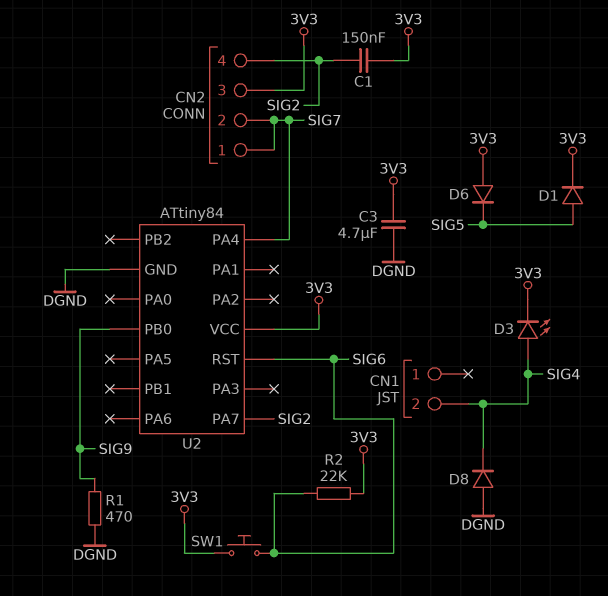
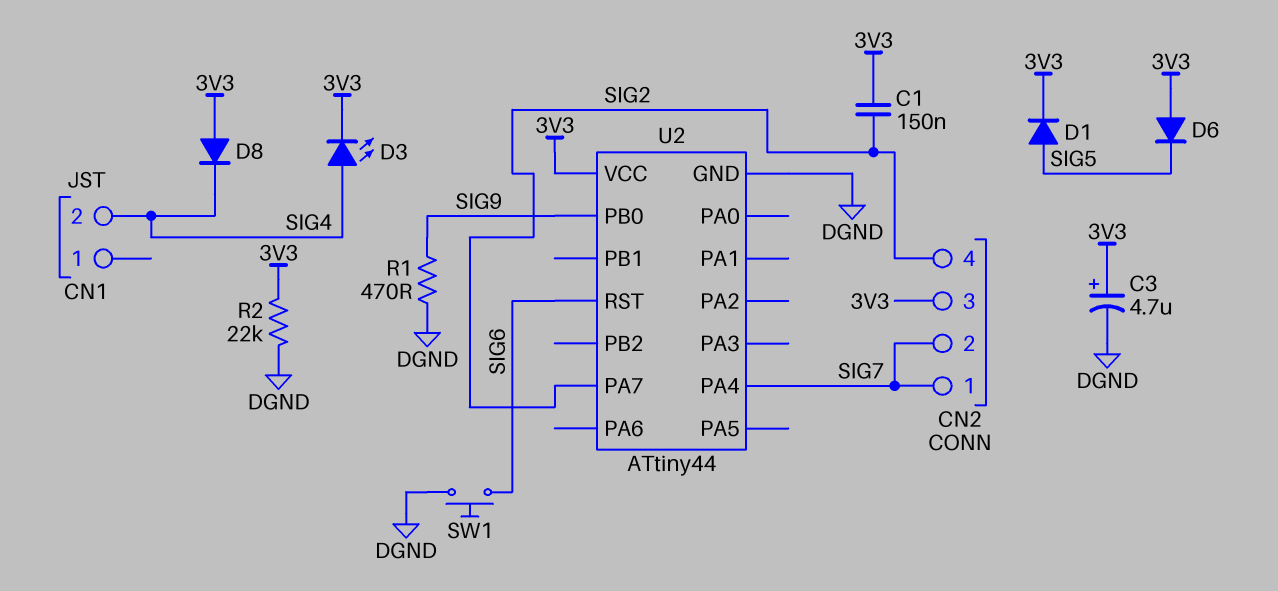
C3: 4.7uF (3V3, DGND) -> 4.7uF (plus 3V3, minus DGND)
D8: diode (A DGND, K SIG4) -> diode (A 3V3, K SIG4)
R2: 22k (3V3, SIG6) -> 22k (3V3, DGND)
SW1: button (3V3, SIG6) -> button (DGND, SIG6)
U2: ATtiny84 -> ATtiny44

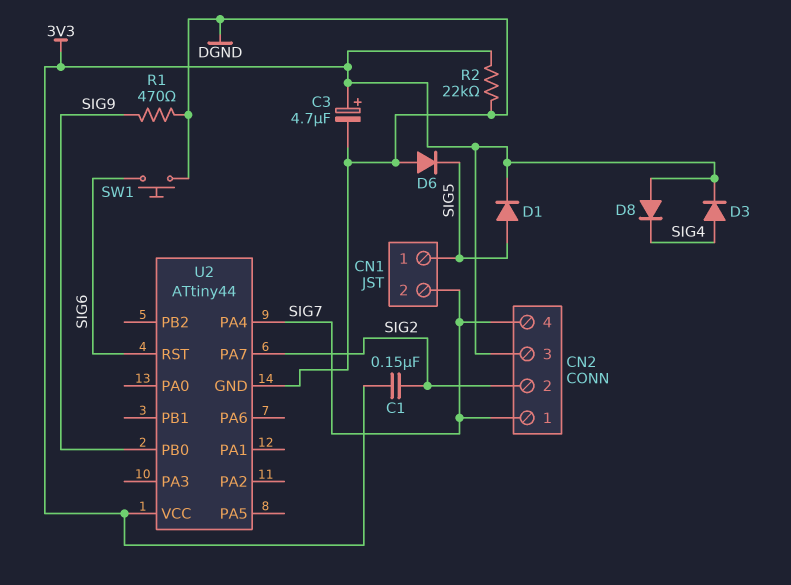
CN1 pin 1: none -> SIG5
CN1 pin 2: SIG4 -> SIG7
CN2 pin 2: SIG7 -> SIG2
CN2 pin 4: SIG2 -> SIG7
D3: LED (A SIG4, K 3V3) -> diode (A SIG4, K 3V3)
D6: diode (A 3V3, K SIG5) -> diode (A DGND, K SIG5)

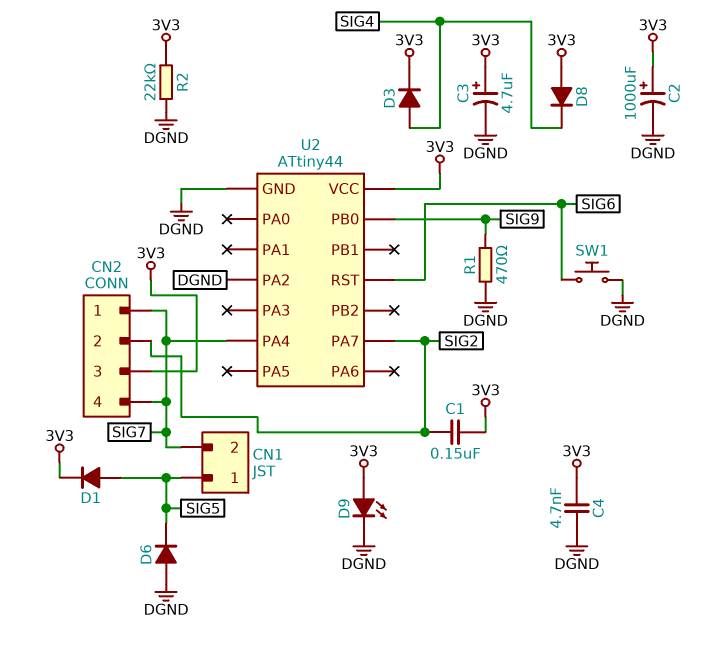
C2: none -> 1000uF (plus 3V3, minus DGND)
C4: none -> 4.7nF (3V3, DGND)
D9: none -> LED (A 3V3, K DGND)
U2 pin PA2: none -> DGND

